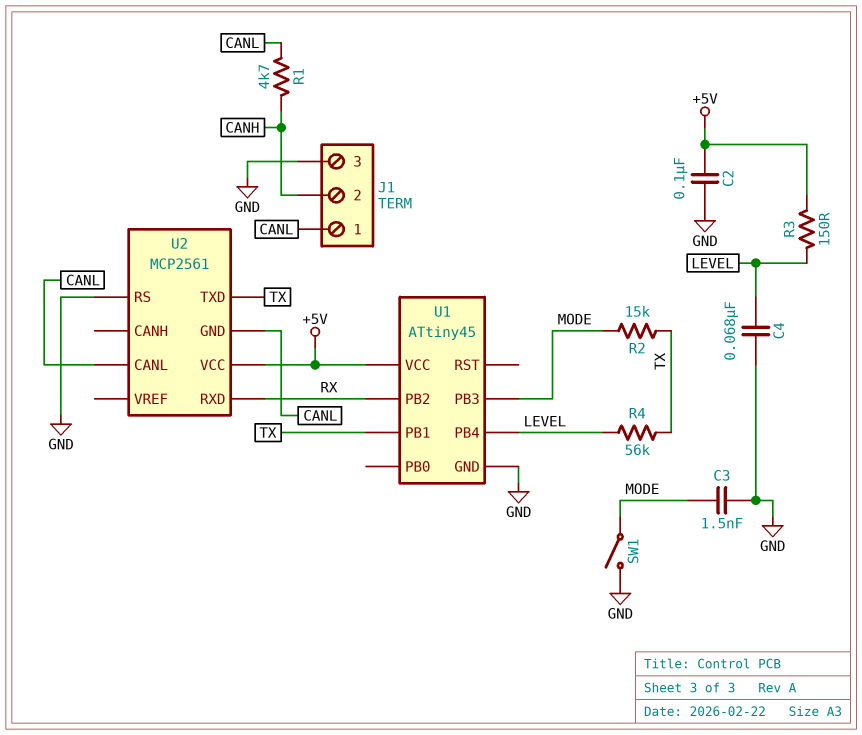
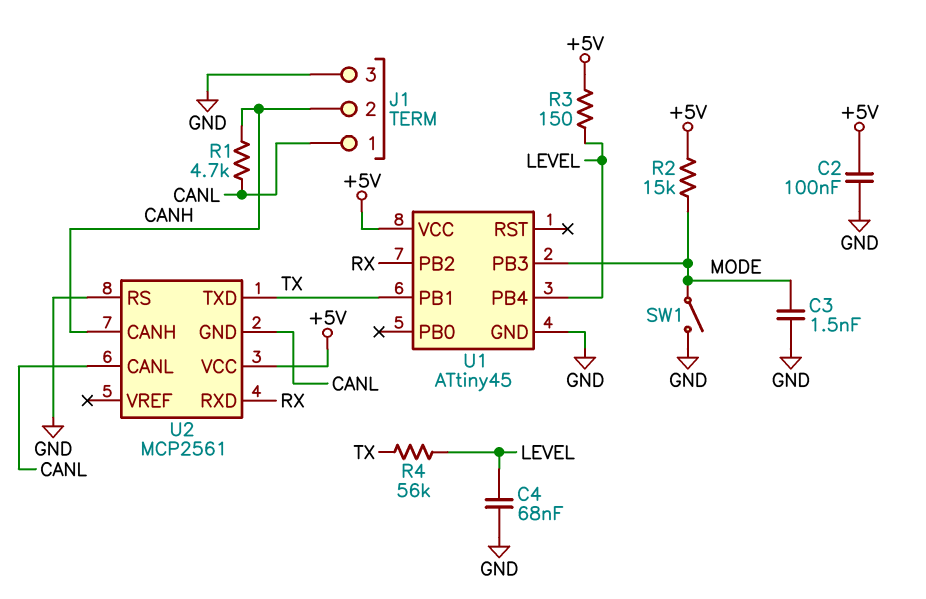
R2: 15k (MODE, TX) -> 15k (+5V, MODE)
U2 pin CANH: none -> CANH

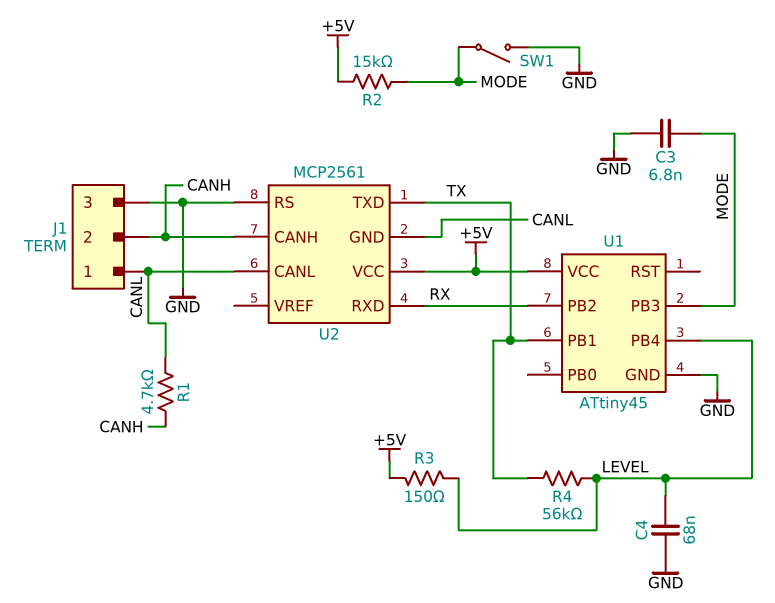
C2: 100nF (+5V, GND) -> none
C3: 1.5nF (GND, MODE) -> 6.8nF (GND, MODE)

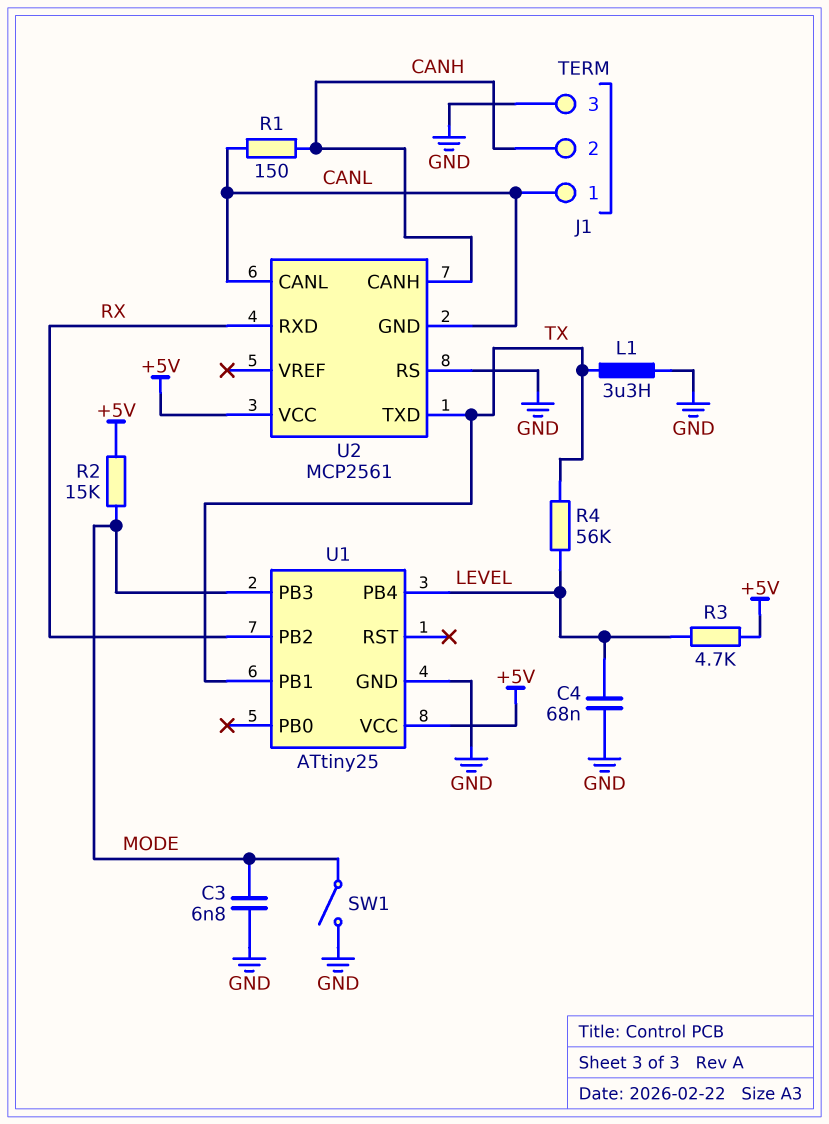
L1: none -> 3.3uH (GND, TX)
R1: 4.7k (CANH, CANL) -> 150 (CANH, CANL)
R3: 150 (+5V, LEVEL) -> 4.7k (+5V, LEVEL)
U1: ATtiny45 -> ATtiny25

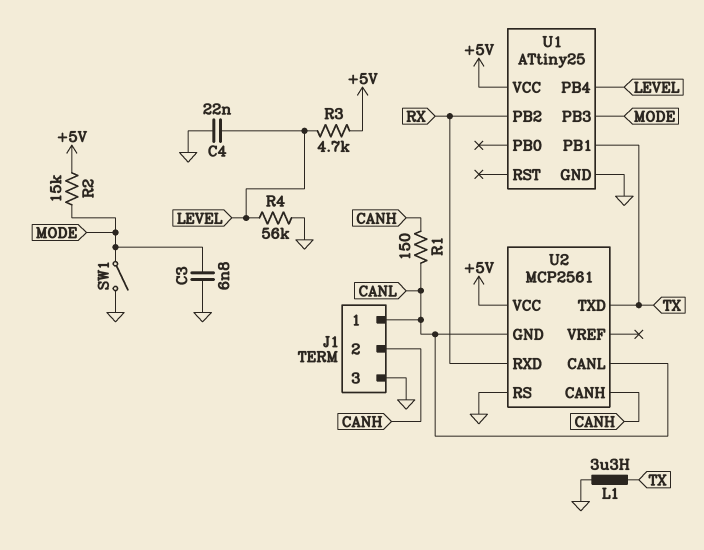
C4: 68nF (GND, LEVEL) -> 22nF (GND, LEVEL)
R4: 56k (LEVEL, TX) -> 56k (GND, LEVEL)

